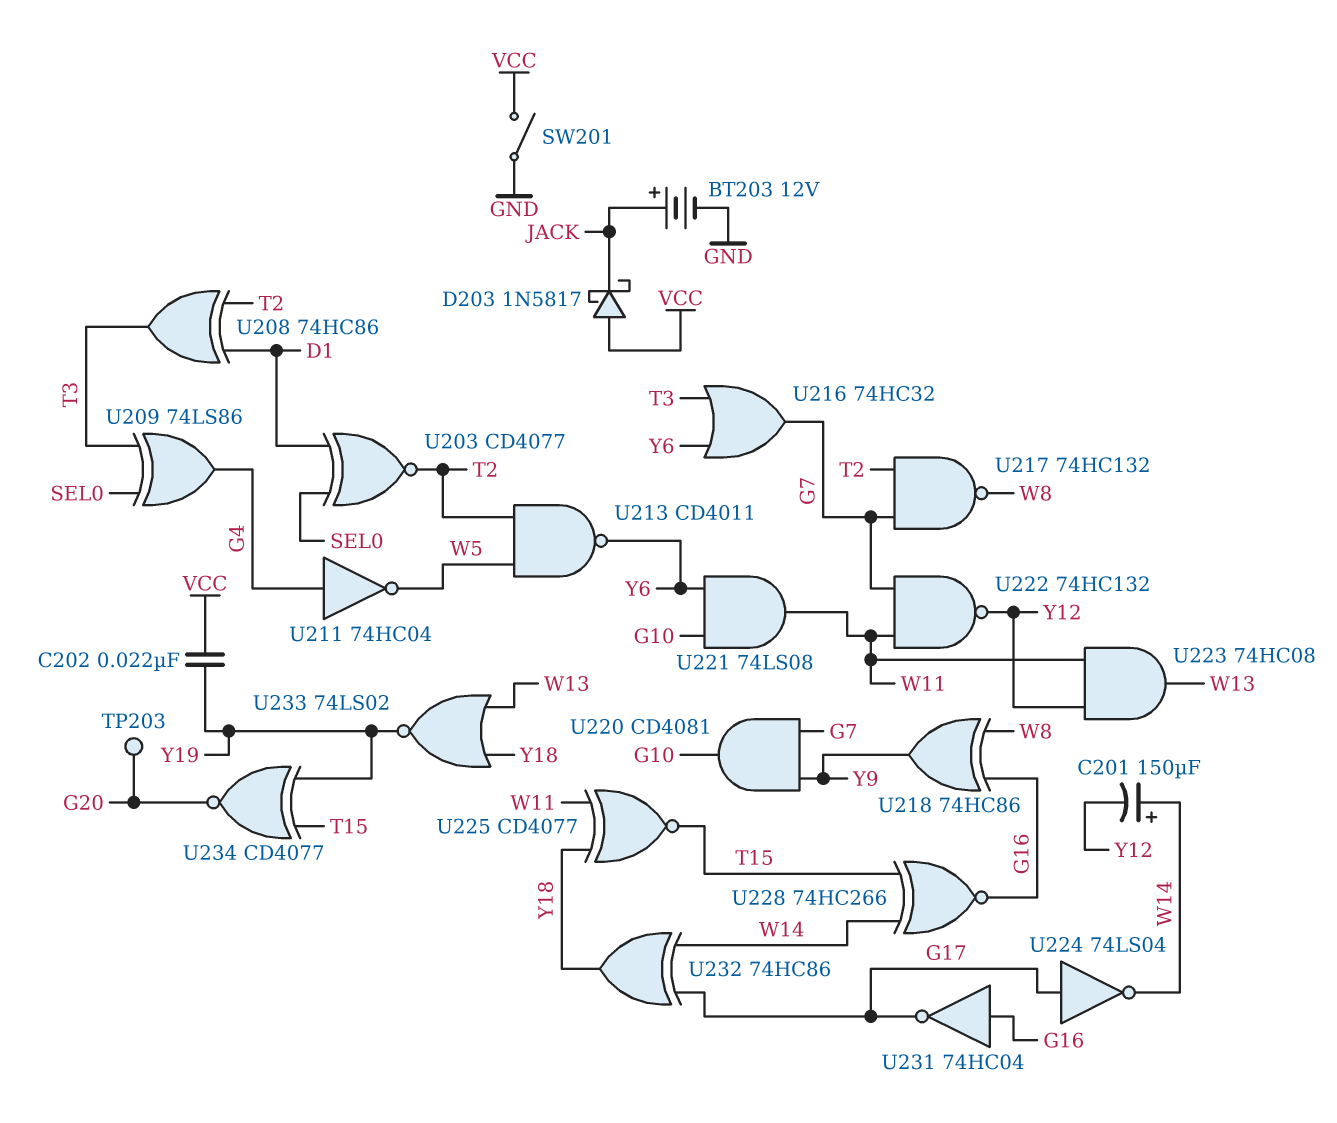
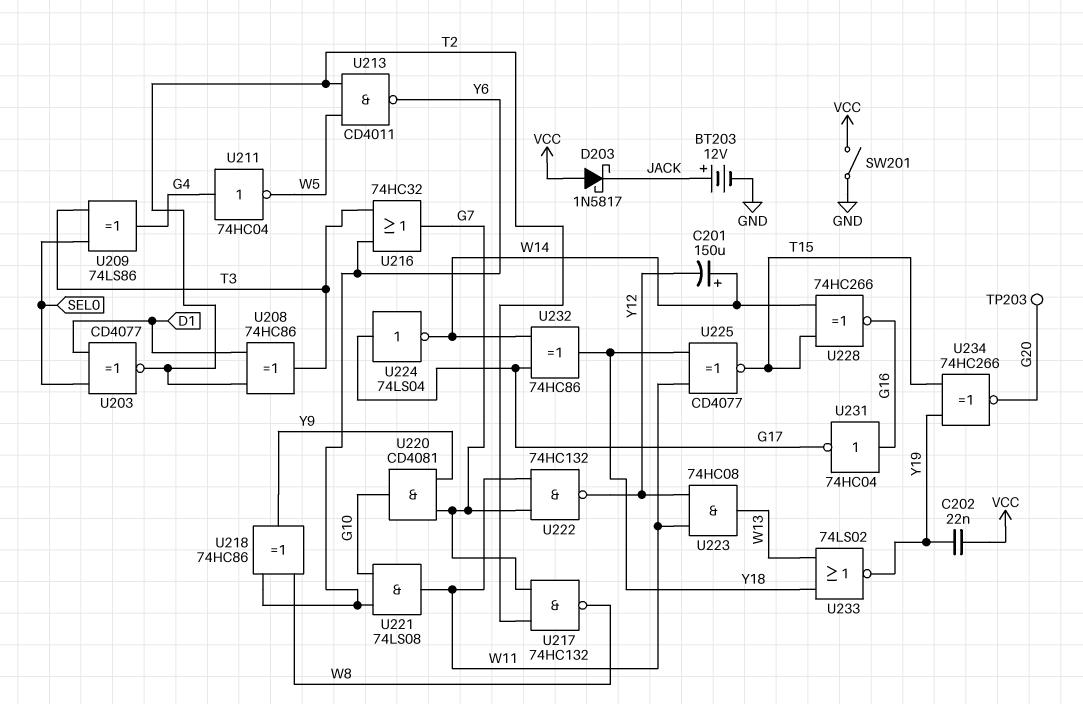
U218: XOR 74HC86 (in G16, in W8, out Y9) -> XOR 74HC86 (in W8, in Y6, out Y9)
U234: XNOR CD4077 (in T15, in Y19, out G20) -> XNOR 74HC266 (in T15, in Y19, out G20)

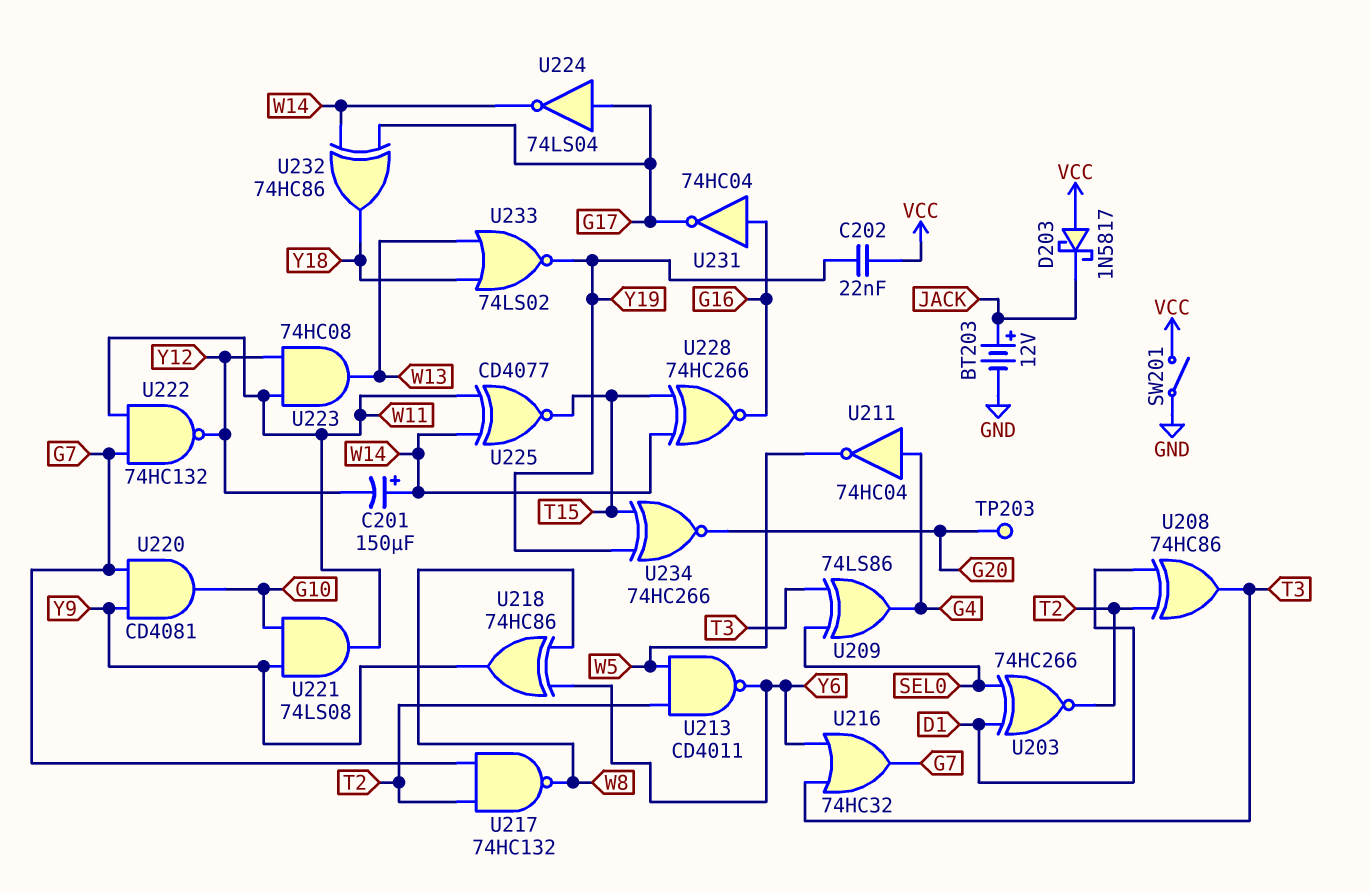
U203: XNOR CD4077 (in D1, in SEL0, out T2) -> XNOR 74HC266 (in D1, in SEL0, out T2)
U221: AND 74LS08 (in G10, in Y6, out W11) -> AND 74LS08 (in G10, in Y9, out W11)
U225: XNOR CD4077 (in W11, in Y18, out T15) -> XNOR CD4077 (in W11, in W14, out T15)

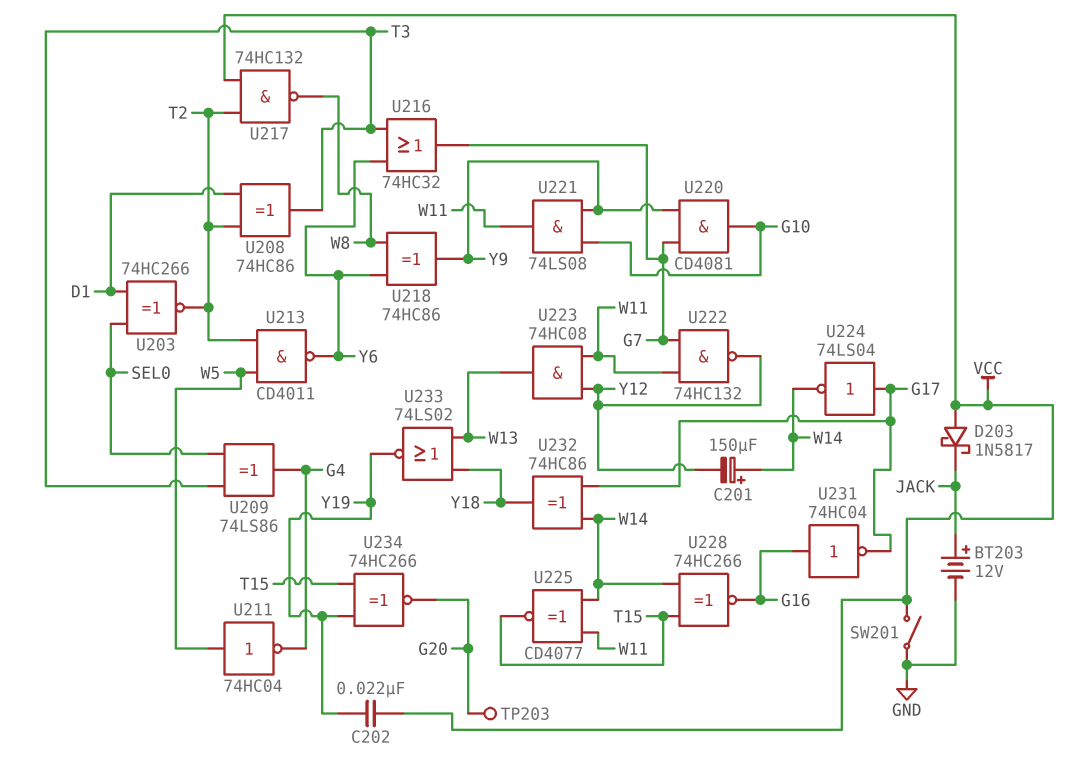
U211: NOT 74HC04 (in G4, out W5) -> NOT 74HC04 (in W5, out G4)
U217: NAND 74HC132 (in G7, in T2, out W8) -> NAND 74HC132 (in T2, in VCC, out W8)

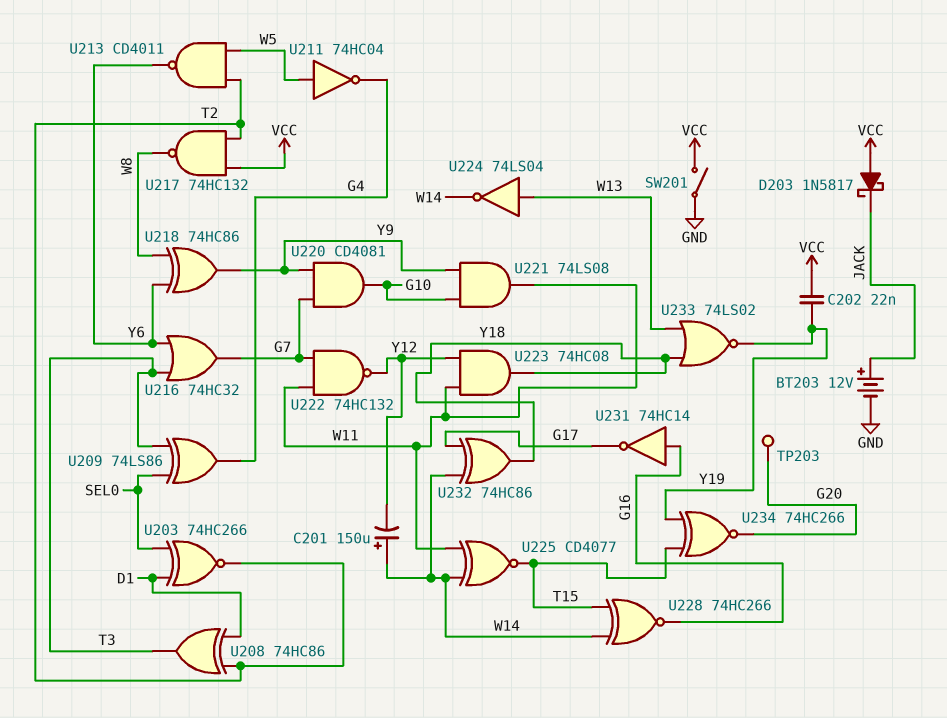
U223: AND 74HC08 (in W11, in Y12, out W13) -> AND 74HC08 (in W11, in Y12, out Y18)
U224: NOT 74LS04 (in G17, out W14) -> NOT 74LS04 (in W13, out W14)
U231: NOT 74HC04 (in G16, out G17) -> NOT 74HC14 (in G16, out G17)

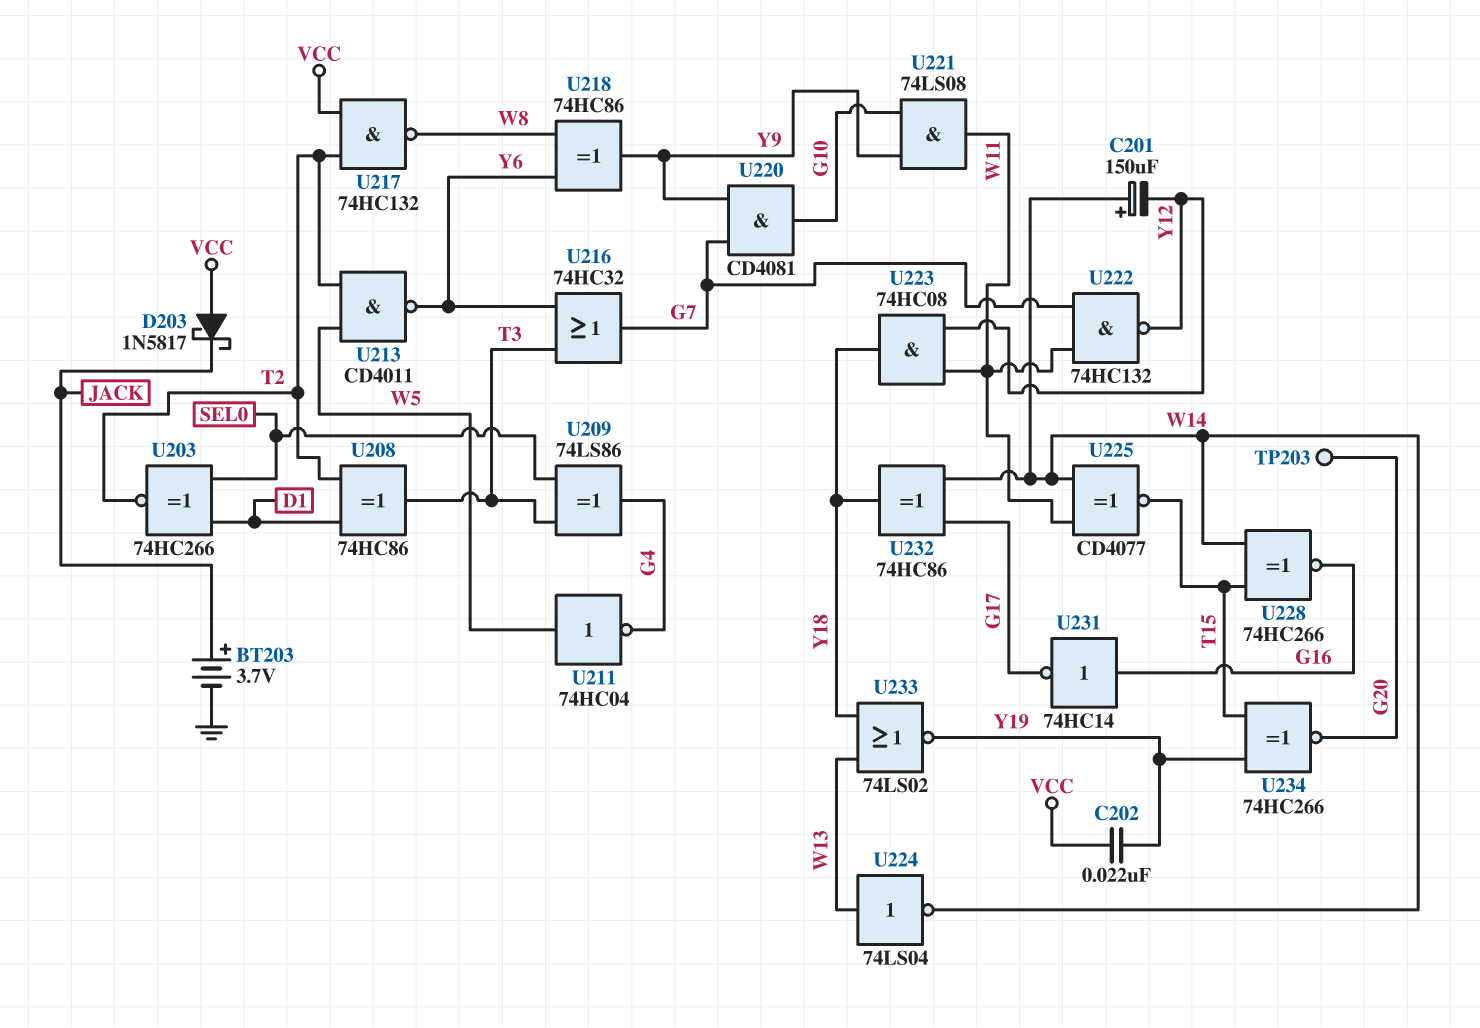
BT203: 12V (plus JACK, minus GND) -> 3.7V (plus JACK, minus GND)
SW201: switch (GND, VCC) -> none

